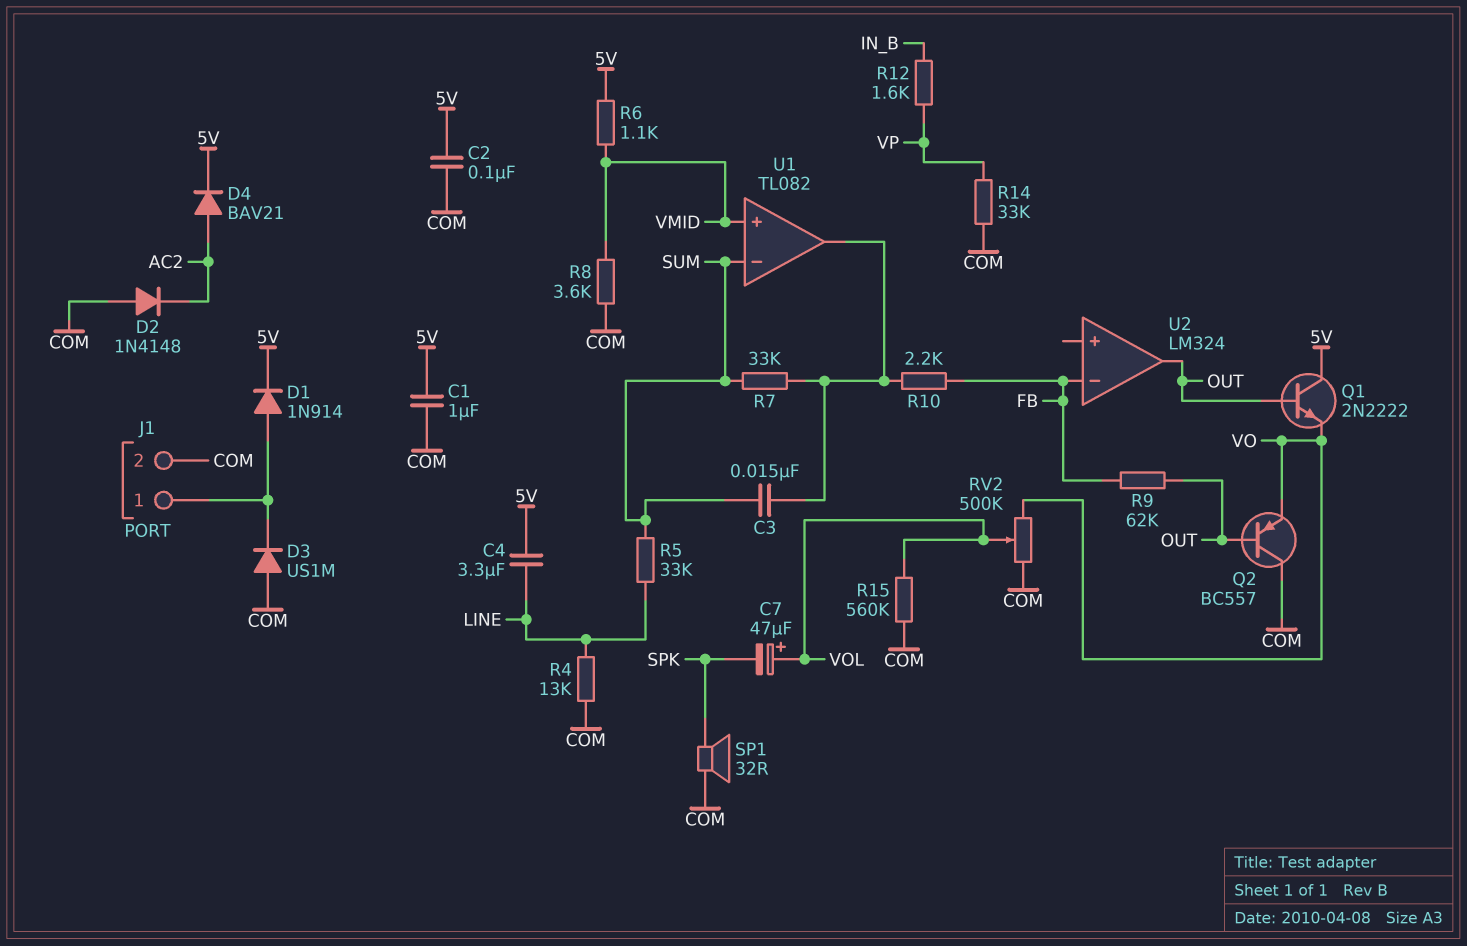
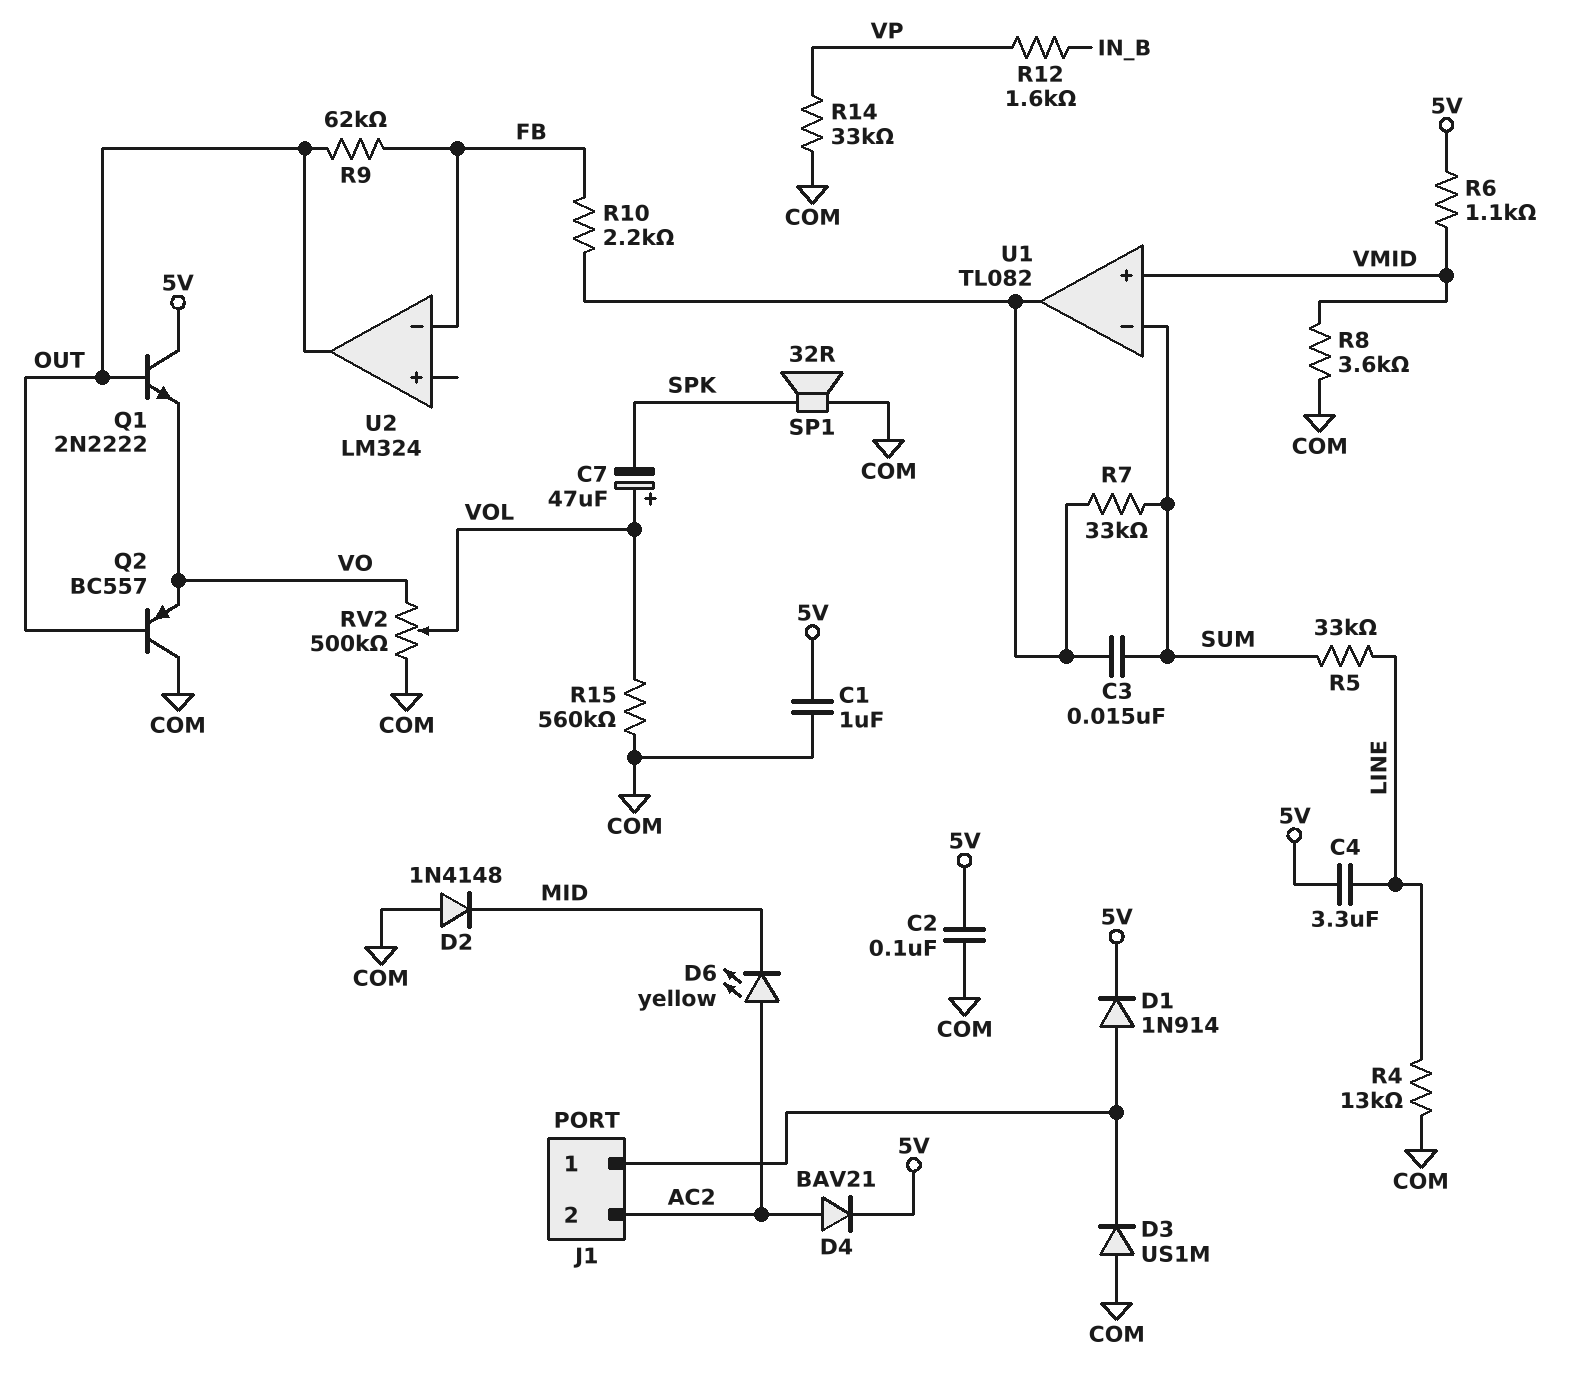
D2: diode 1N4148 (A COM, K AC2) -> diode 1N4148 (A COM, K MID)
D6: none -> LED yellow (A AC2, K MID)
J1 pin 2: COM -> AC2

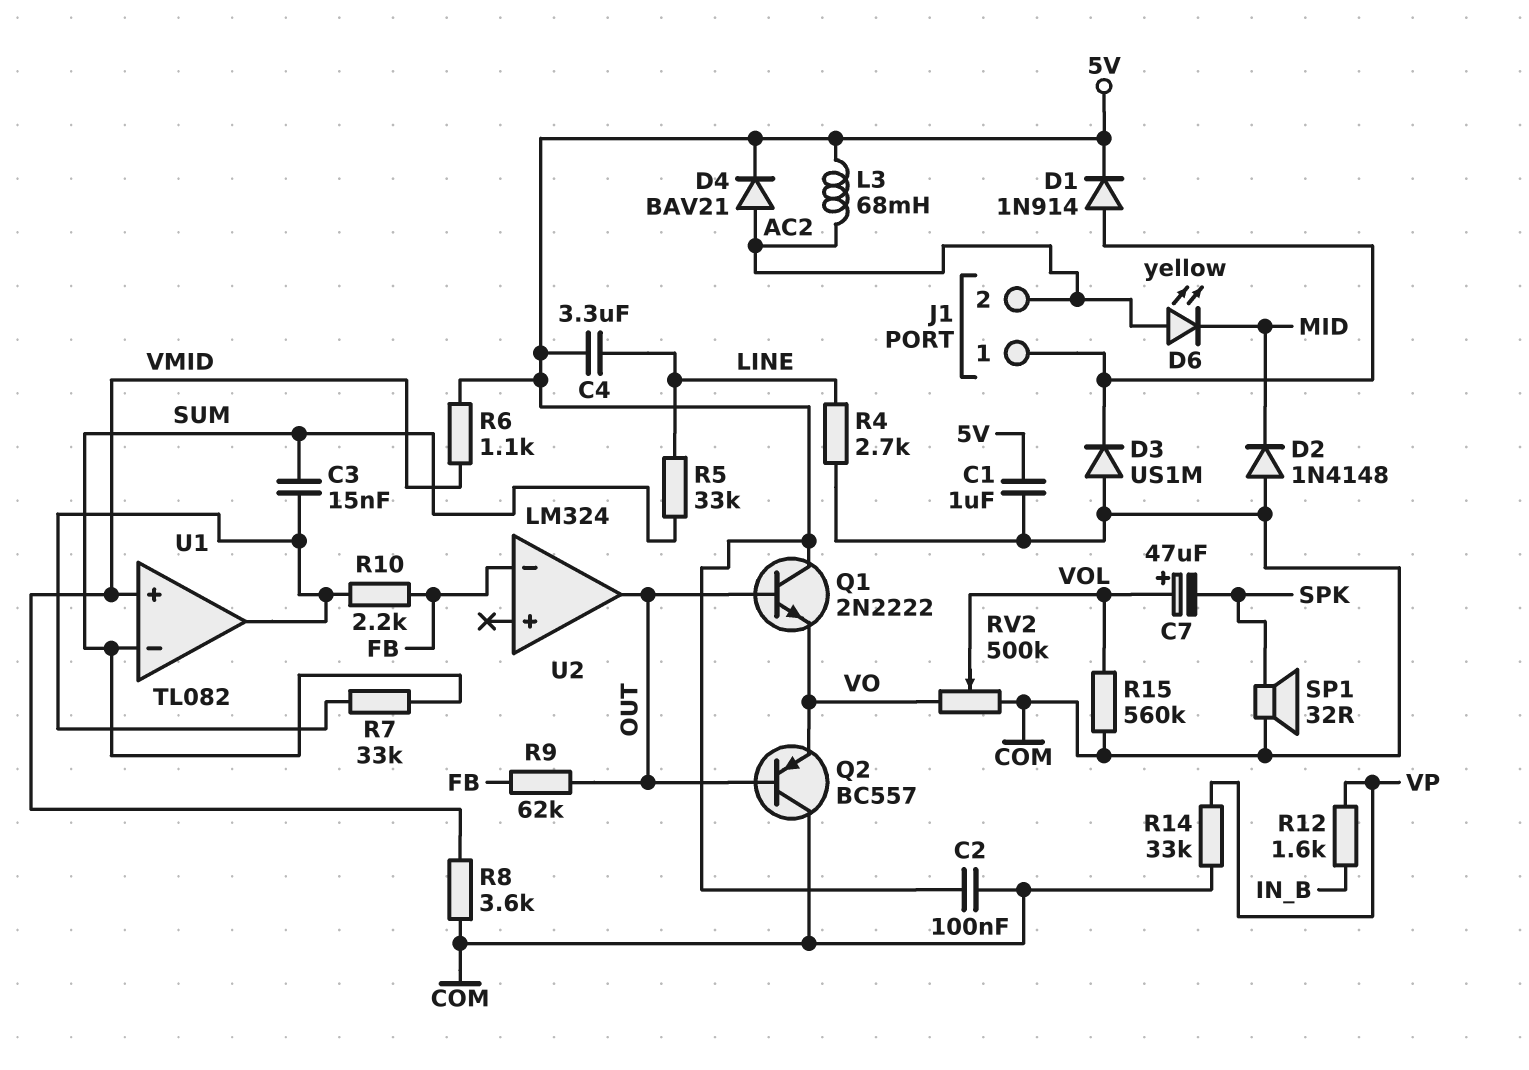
L3: none -> 68mH (5V, AC2)
R4: 13k (COM, LINE) -> 2.7k (COM, LINE)

